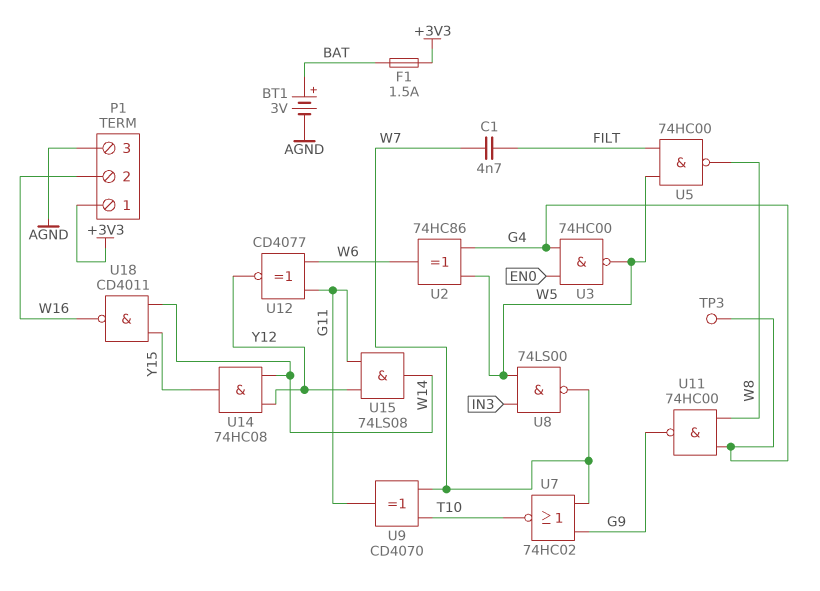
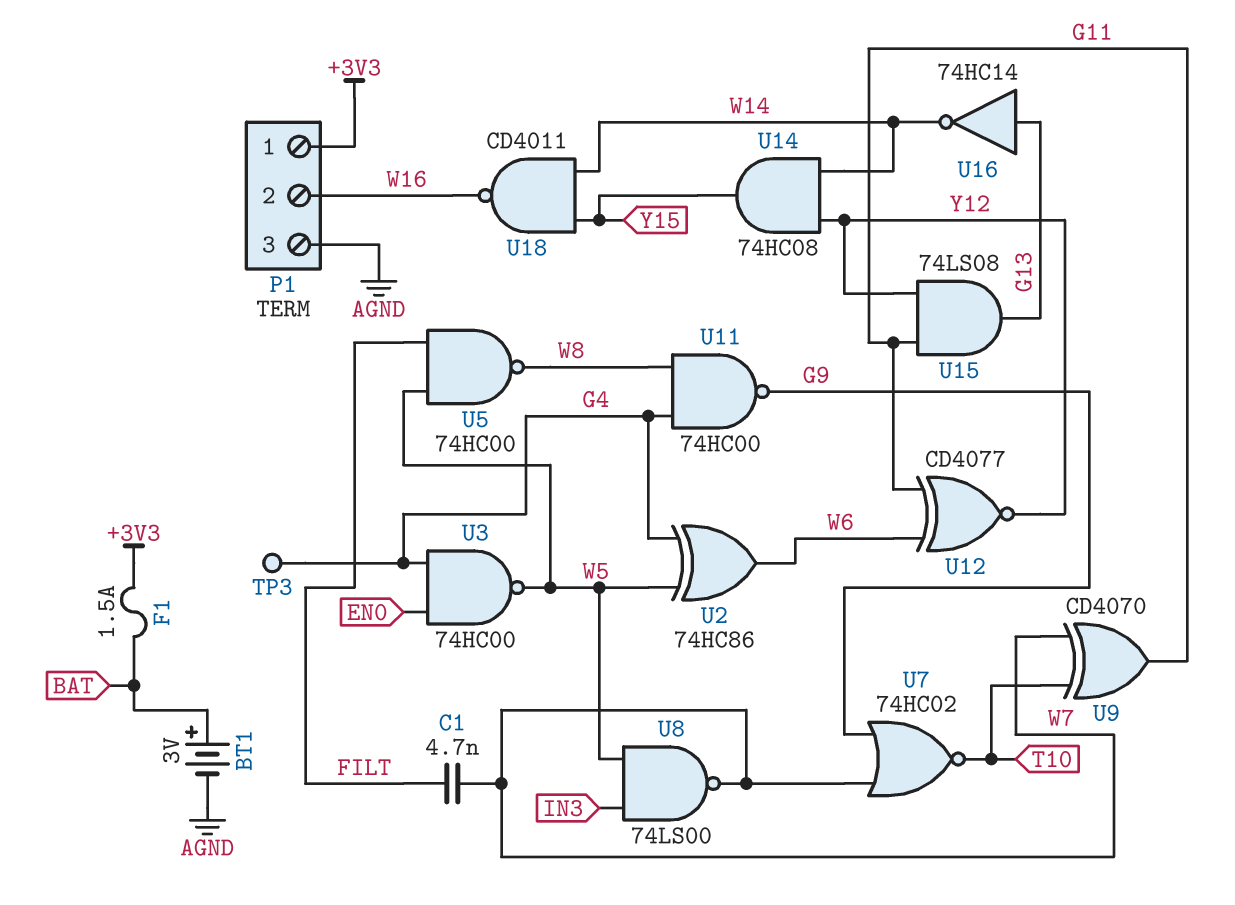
U15: AND 74LS08 (in G11, in Y12, out W14) -> AND 74LS08 (in G11, in Y12, out G13)
U16: none -> NOT 74HC14 (in G13, out W14)

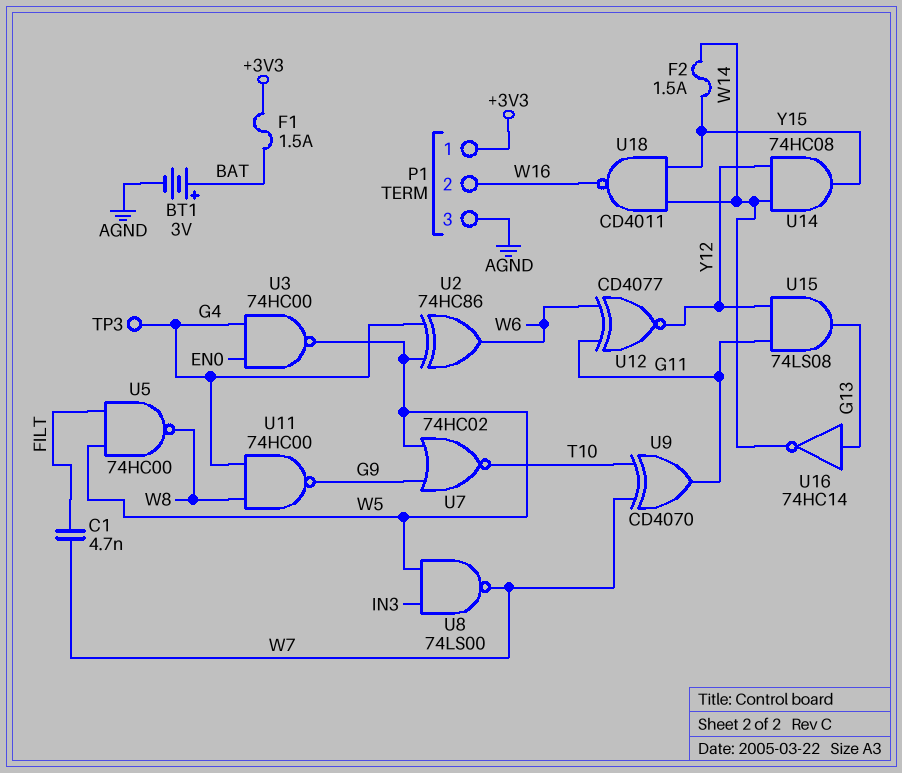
F2: none -> 1.5A (W14, Y15)
U7: NOR 74HC02 (in G9, in W7, out T10) -> NOR 74HC02 (in G9, in W5, out T10)

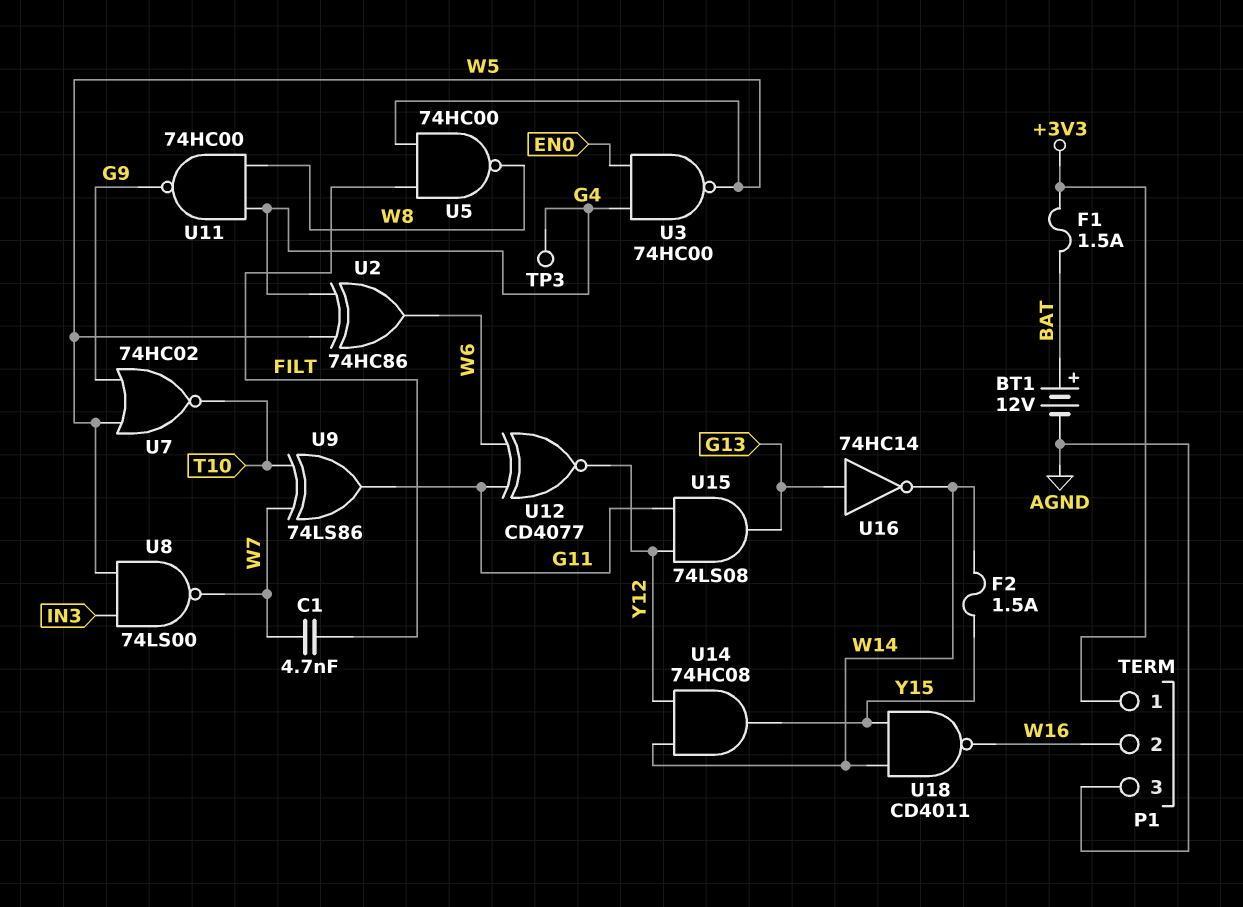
BT1: 3V (plus BAT, minus AGND) -> 12V (plus BAT, minus AGND)
U9: XOR CD4070 (in T10, in W7, out G11) -> XOR 74LS86 (in T10, in W7, out G11)

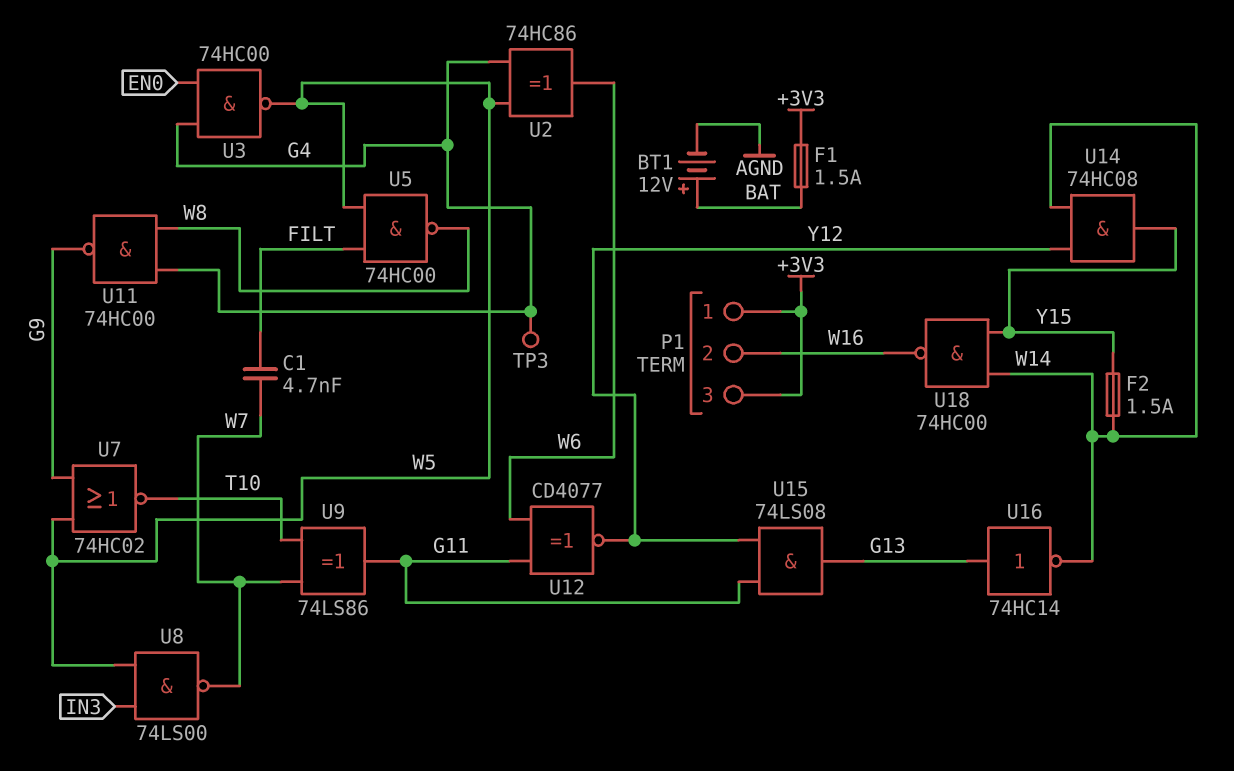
P1 pin 3: AGND -> +3V3
U18: NAND CD4011 (in W14, in Y15, out W16) -> NAND 74HC00 (in W14, in Y15, out W16)

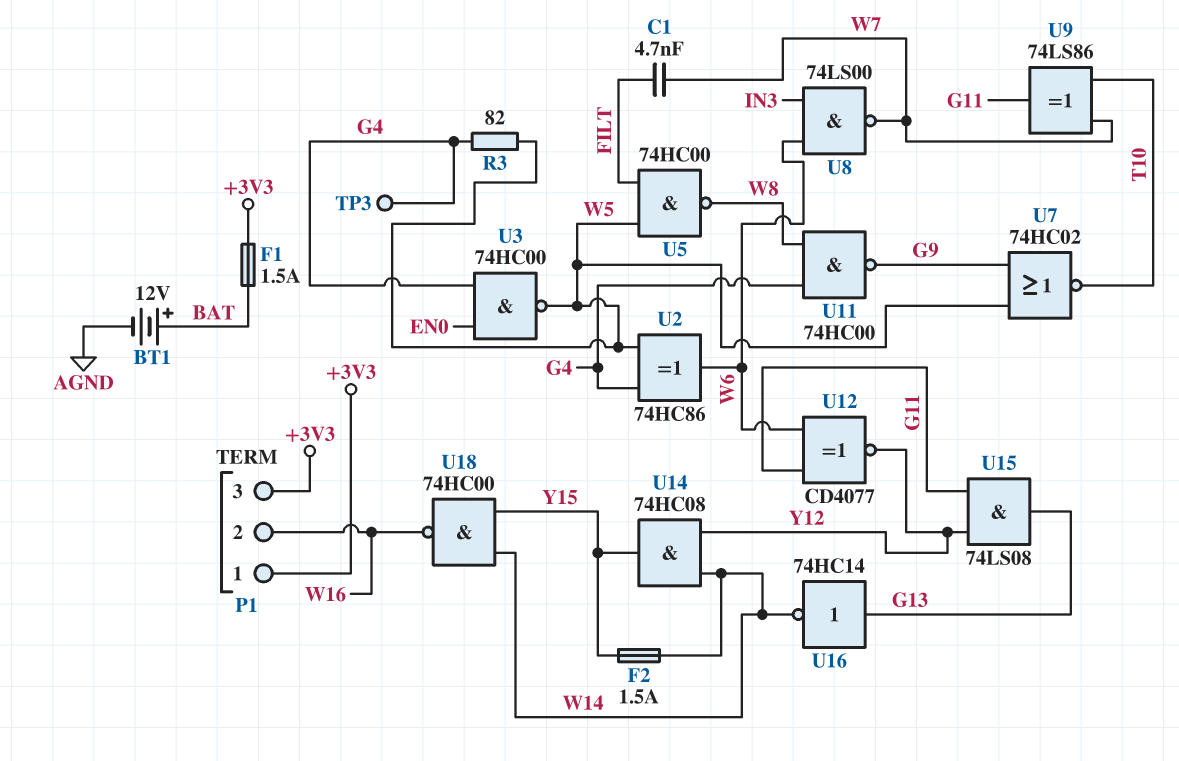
R3: none -> 82 (G4, W5)
U8: NAND 74LS00 (in IN3, in W5, out W7) -> NAND 74LS00 (in IN3, in W6, out W7)

